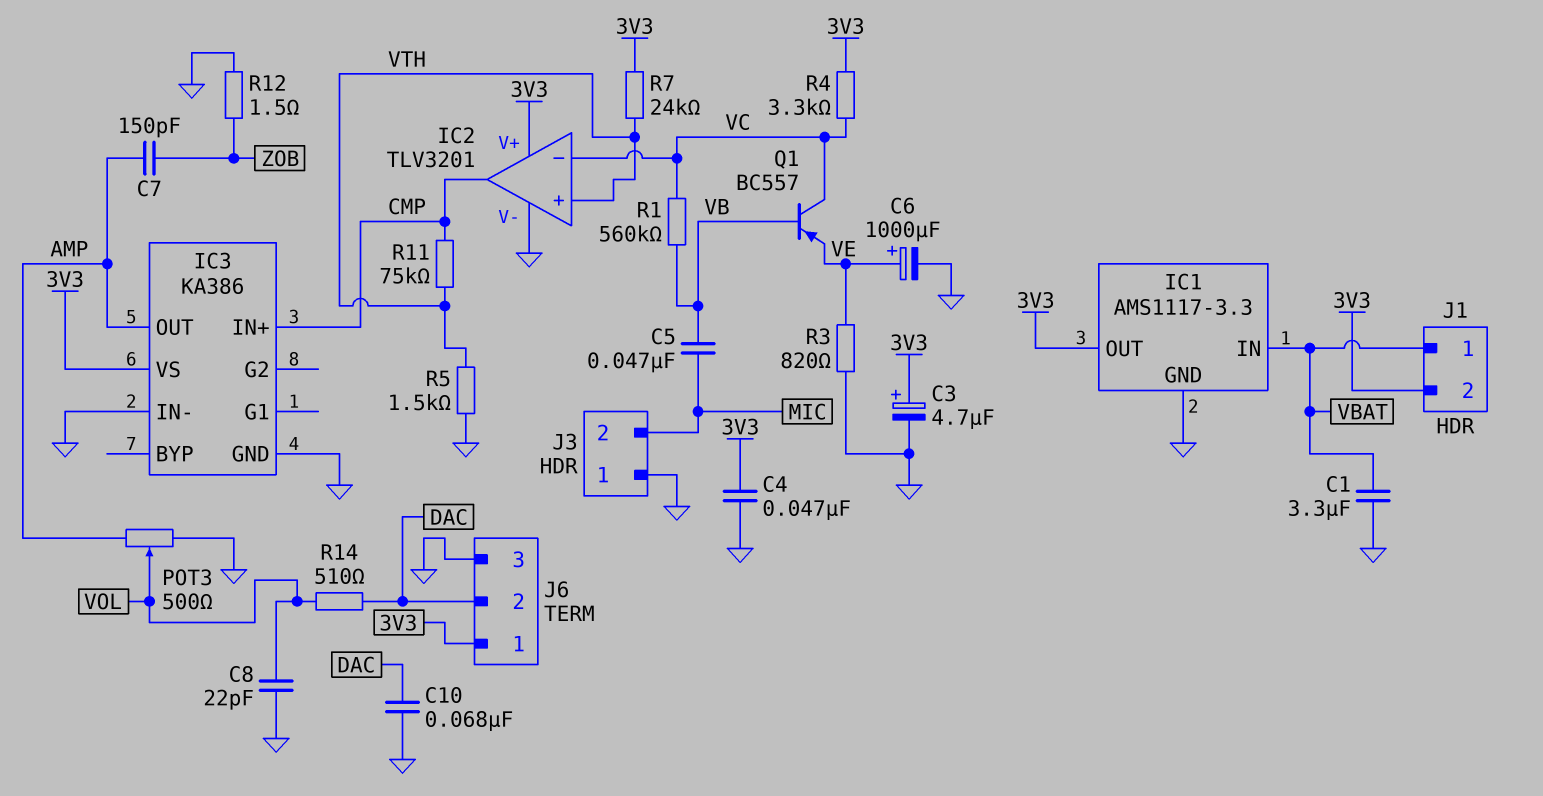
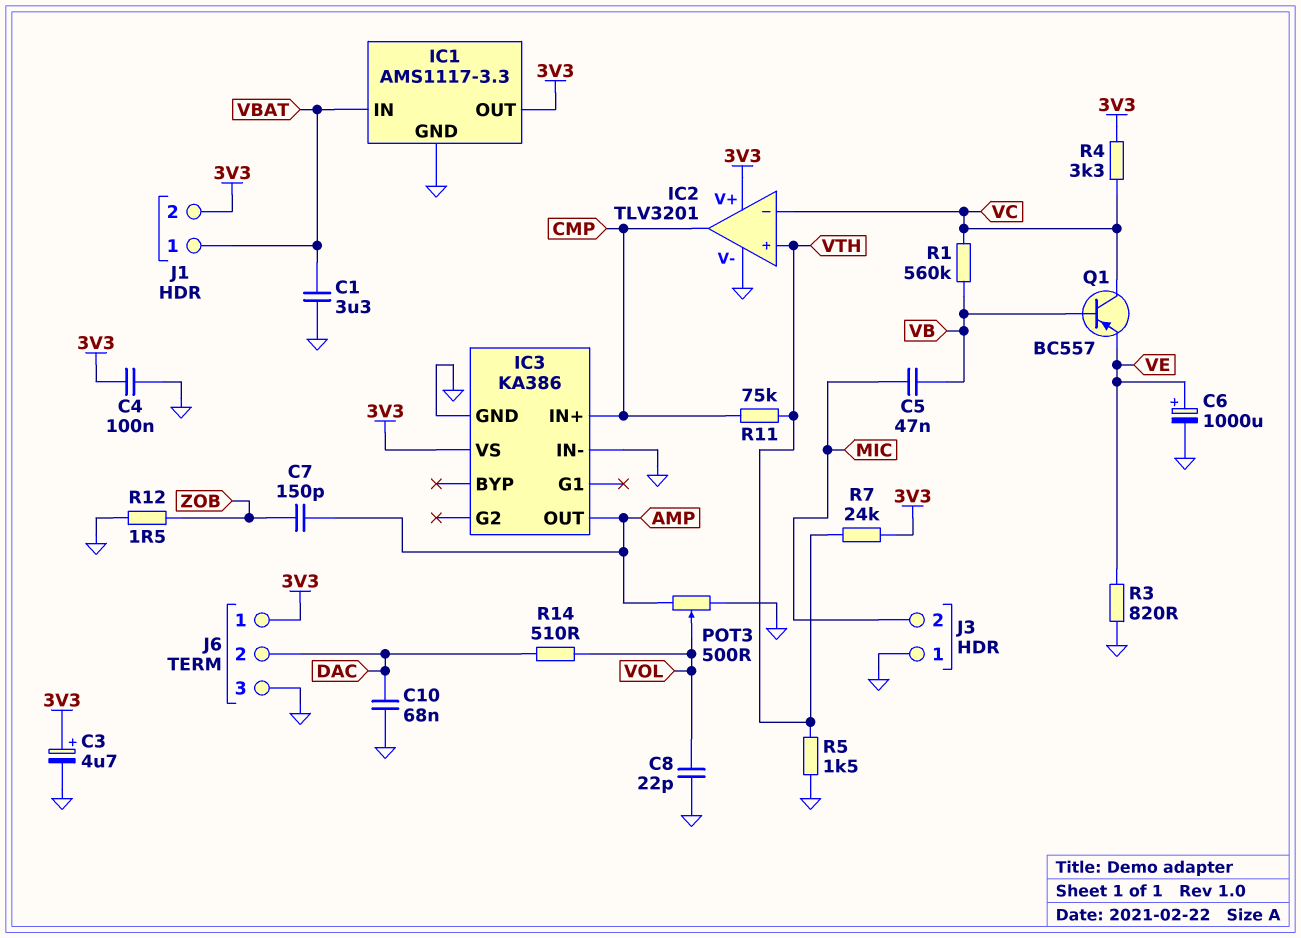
C4: 47nF (3V3, GND) -> 100nF (3V3, GND)

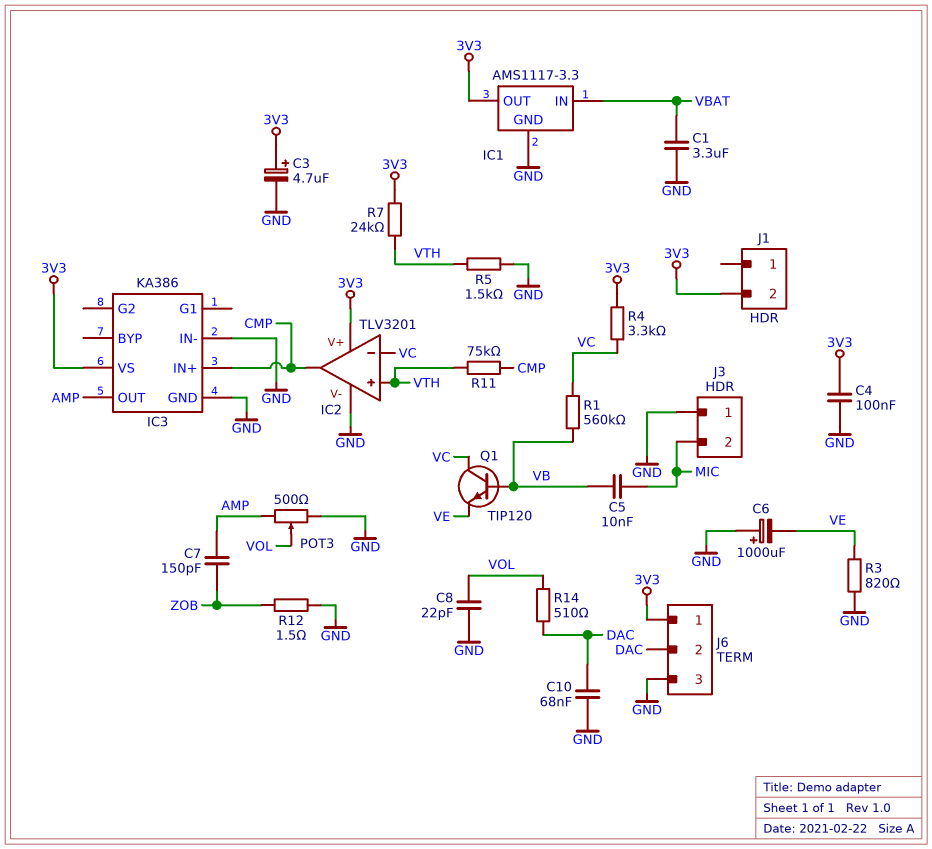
C5: 47nF (MIC, VB) -> 10nF (MIC, VB)
C6: 1000uF (plus VE, minus GND) -> 1000uF (plus GND, minus VE)
J1 pin 1: VBAT -> none
Q1: PNP BC557 (B VB, C VC, E VE) -> NPN TIP120 (B VB, C VC, E VE)

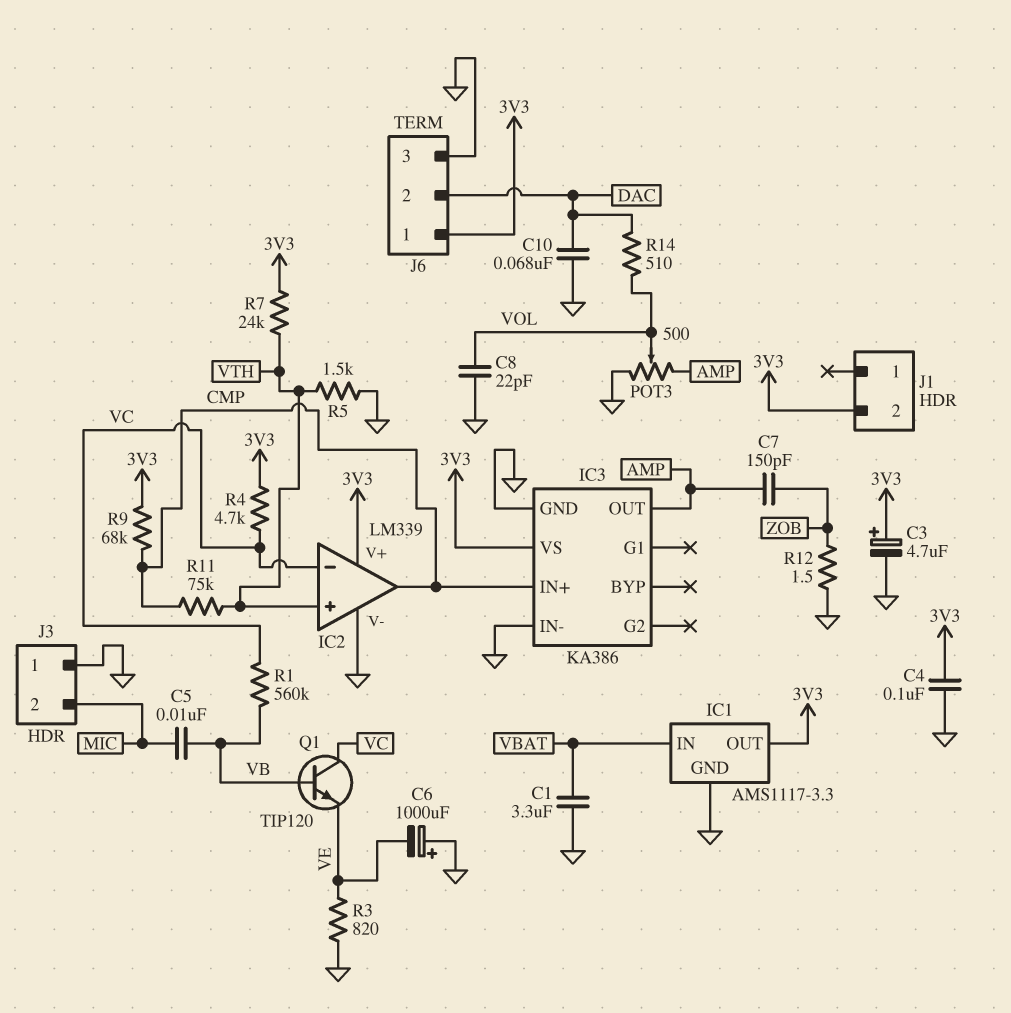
IC2: TLV3201 -> LM339
R4: 3.3k (3V3, VC) -> 4.7k (3V3, VC)
R9: none -> 68k (3V3, CMP)

